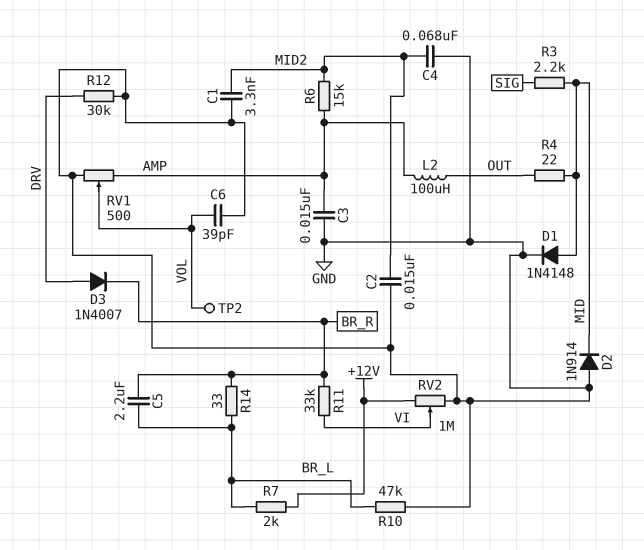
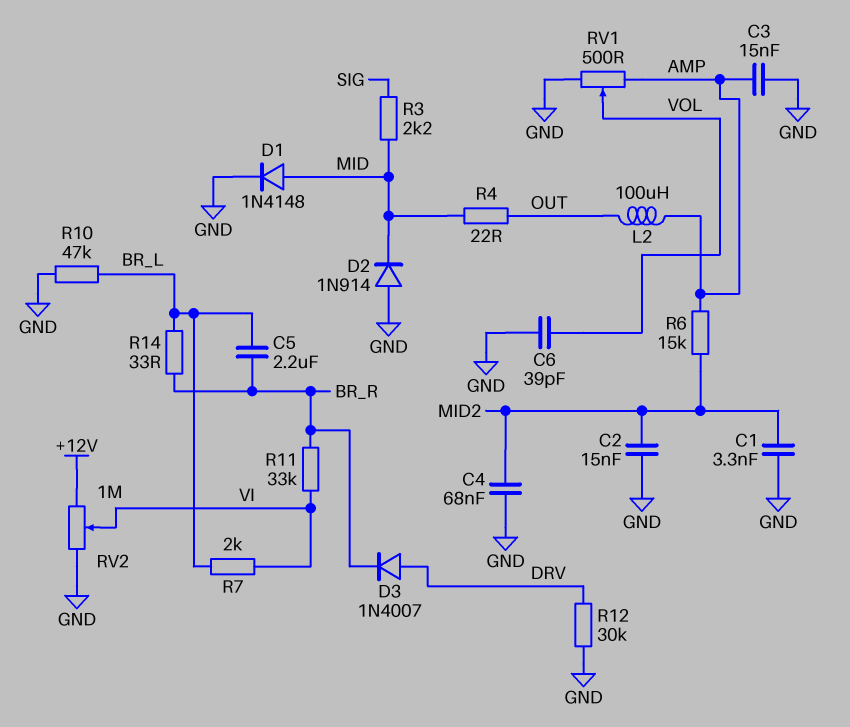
R7: 2k (+12V, BR_L) -> 2k (BR_L, VI)
TP2: test point (VOL) -> none

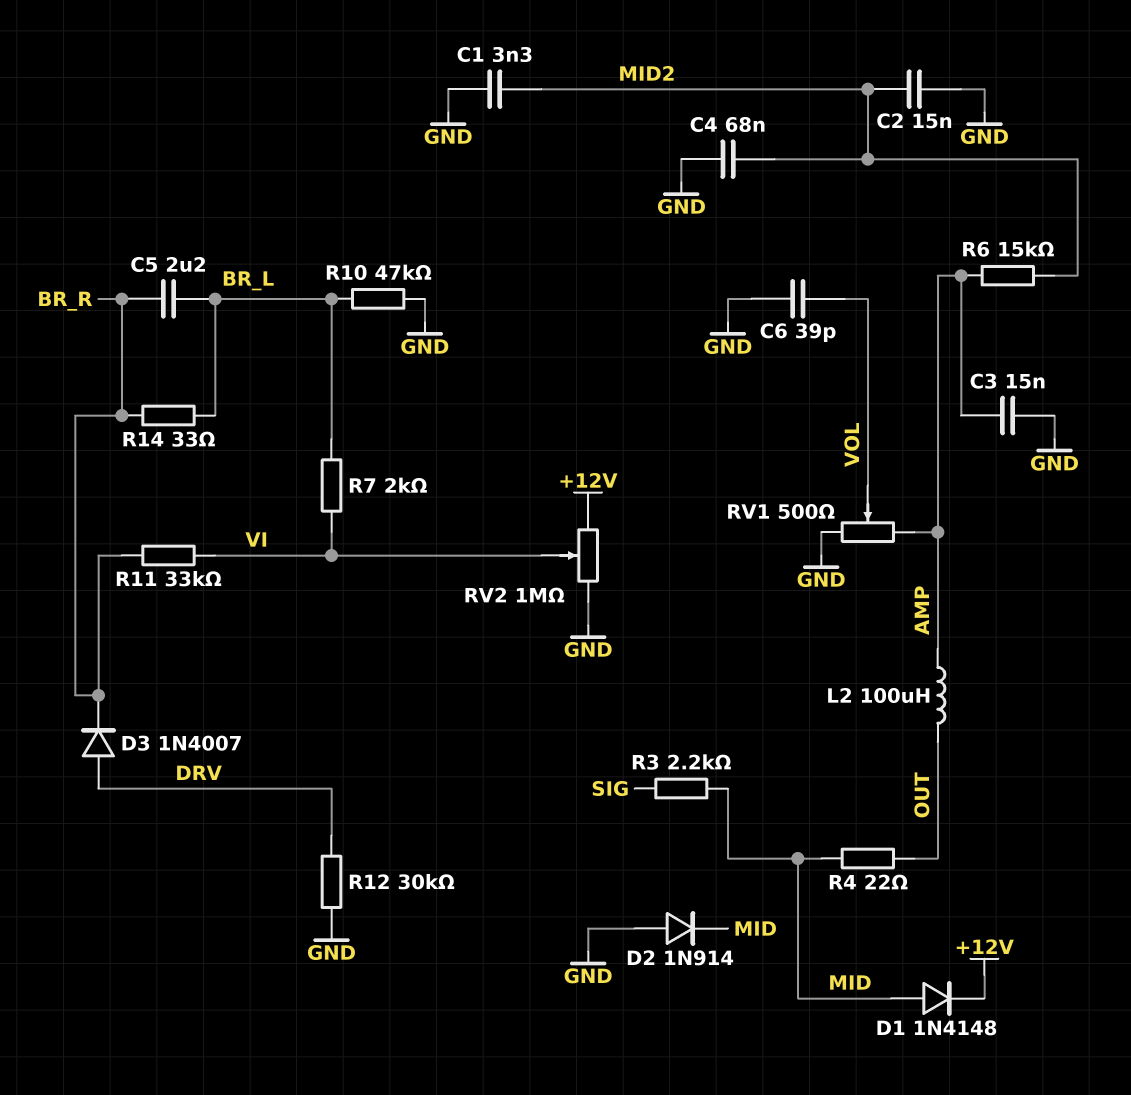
D1: diode 1N4148 (A MID, K GND) -> diode 1N4148 (A MID, K +12V)

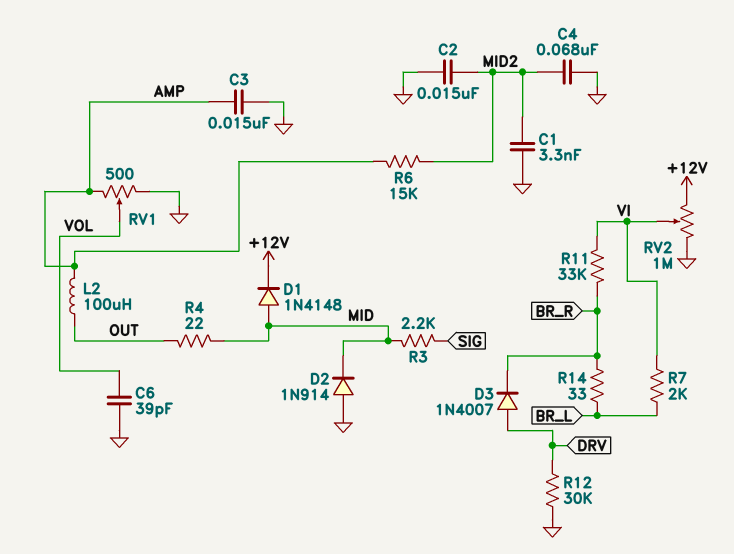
C5: 2.2uF (BR_L, BR_R) -> none
R10: 47k (BR_L, GND) -> none

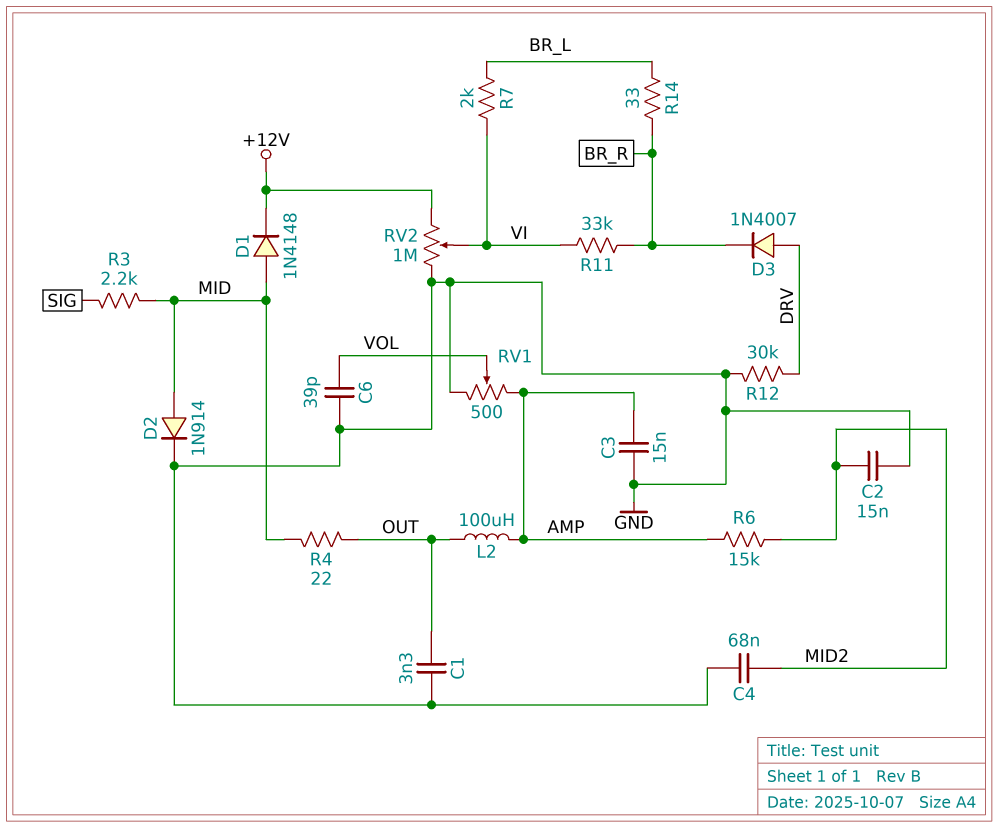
C1: 3.3nF (GND, MID2) -> 3.3nF (GND, OUT)
D2: diode 1N914 (A GND, K MID) -> diode 1N914 (A MID, K GND)

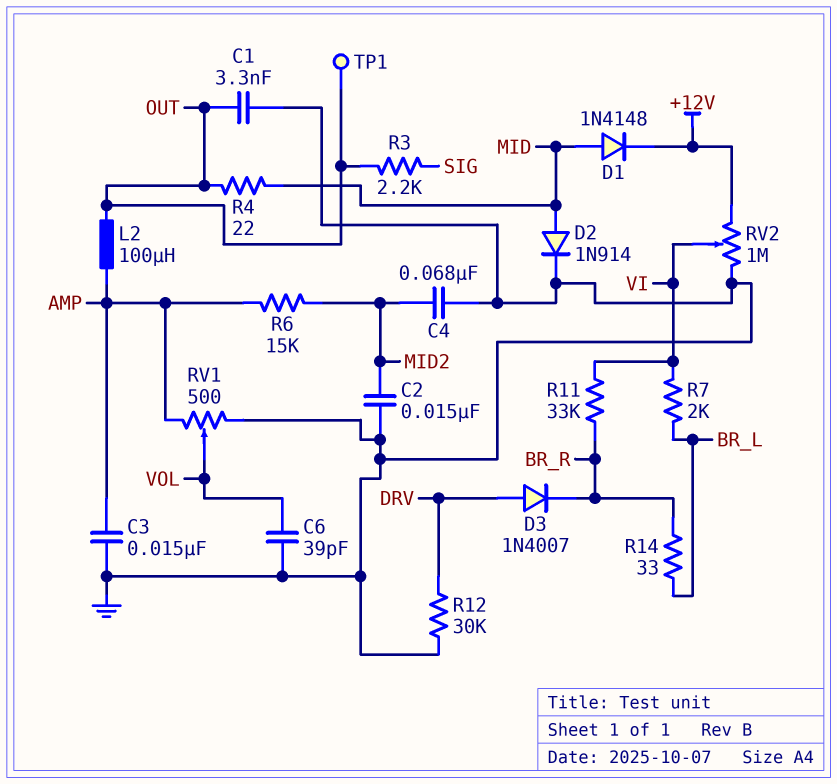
R3: 2.2k (MID, SIG) -> 2.2k (OUT, SIG)
TP1: none -> test point (OUT)

